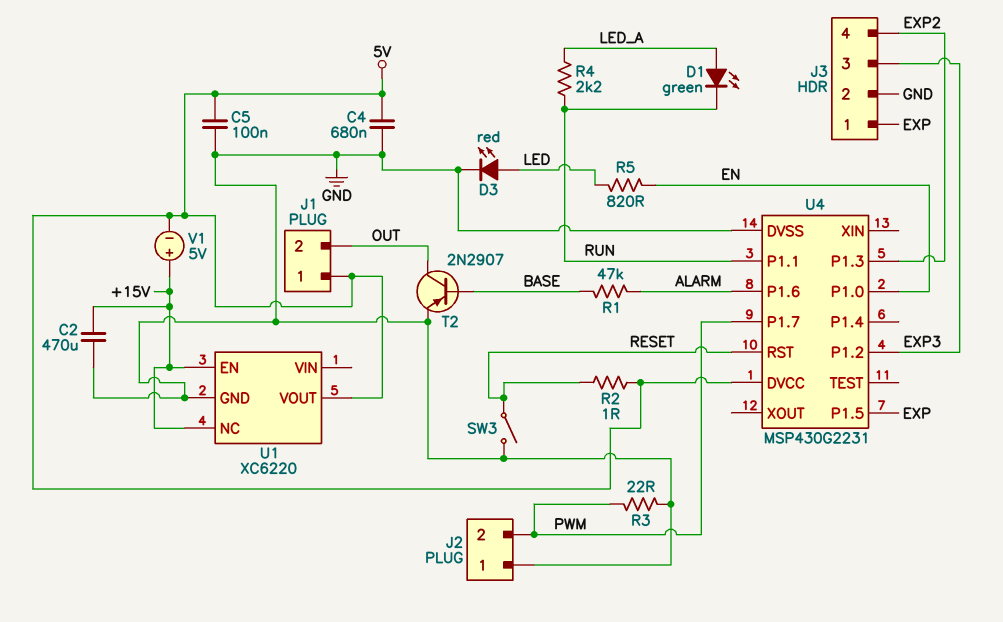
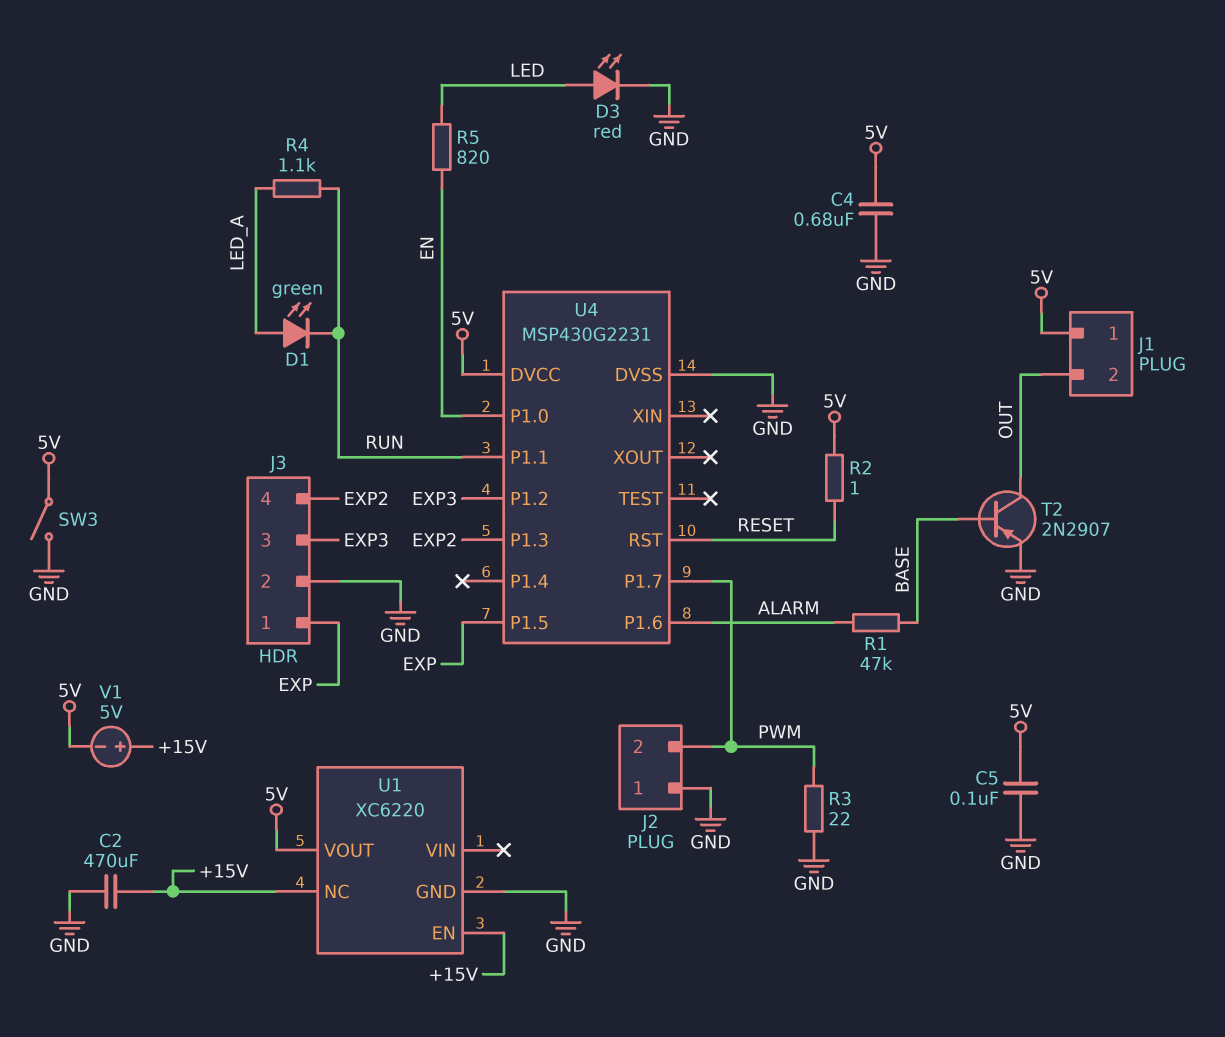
R4: 2.2k (LED_A, RUN) -> 1.1k (LED_A, RUN)
SW3: switch (GND, RESET) -> switch (5V, GND)

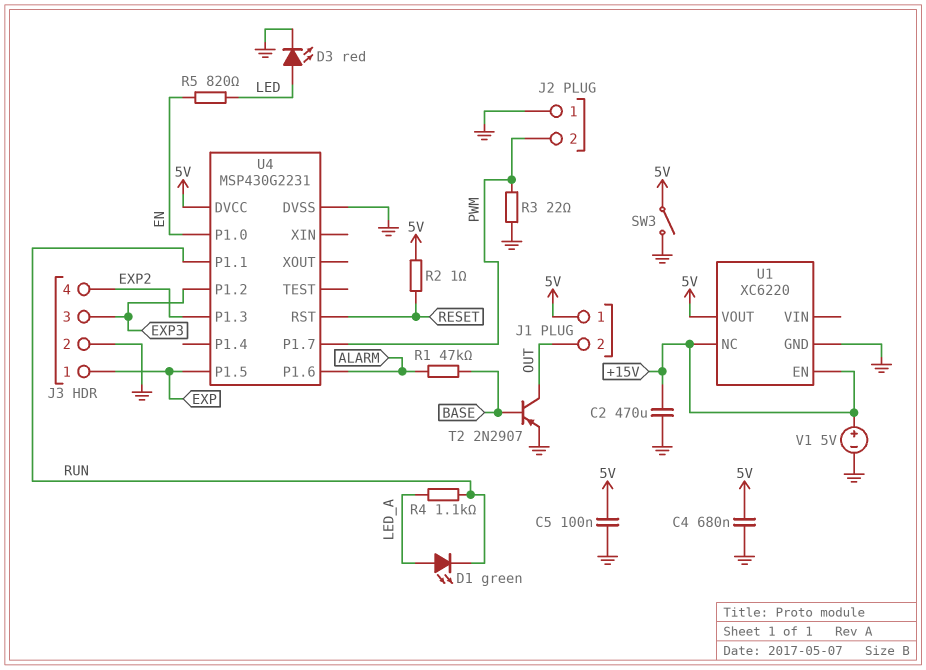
V1: 5V (plus +15V, minus 5V) -> 5V (plus +15V, minus GND)

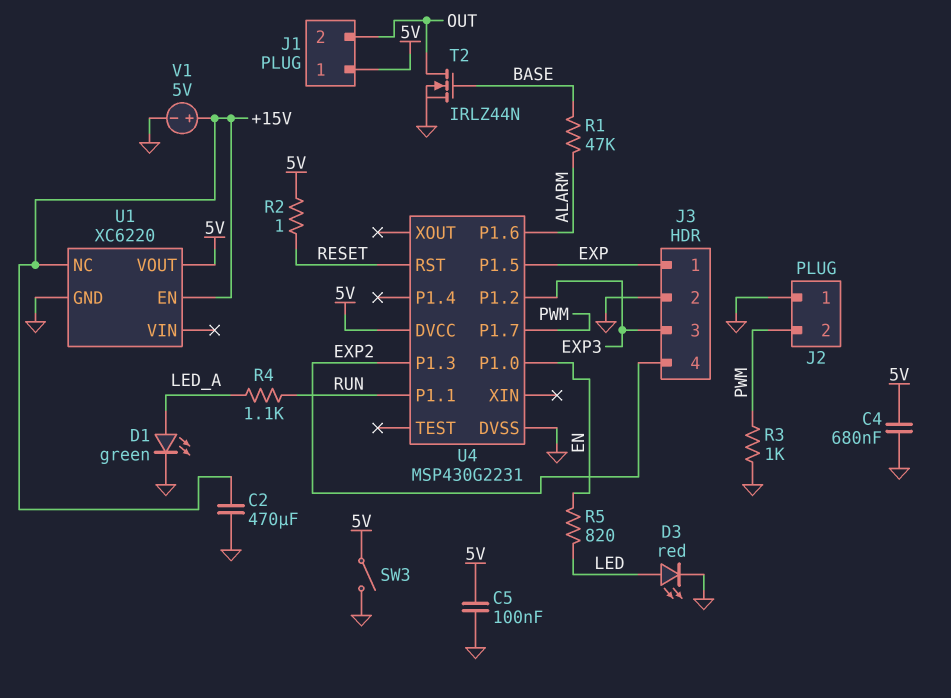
D1: LED green (A LED_A, K RUN) -> LED green (A LED_A, K GND)
R3: 22 (GND, PWM) -> 1k (GND, PWM)
T2: PNP 2N2907 (B BASE, C OUT, E GND) -> NMOS IRLZ44N (G BASE, D OUT, S GND)

